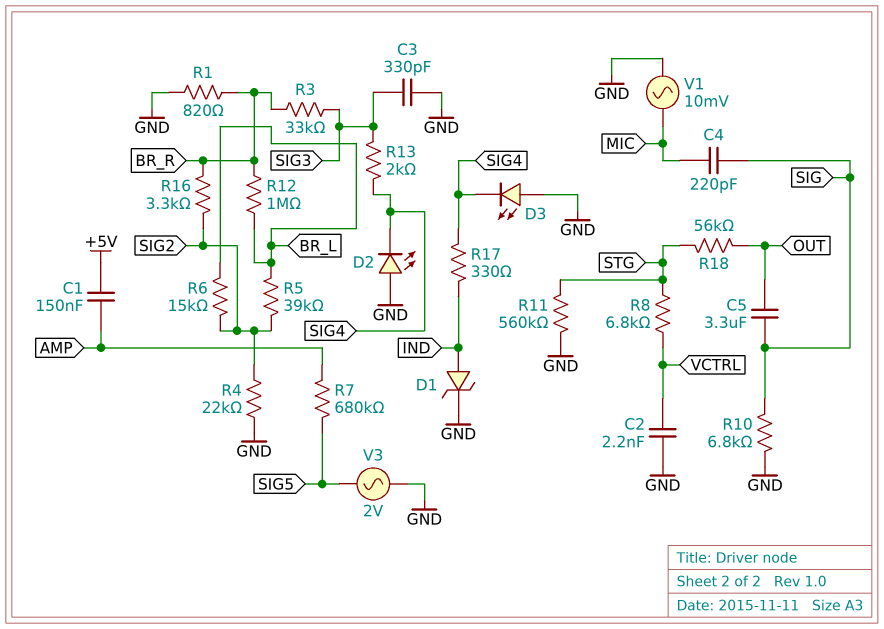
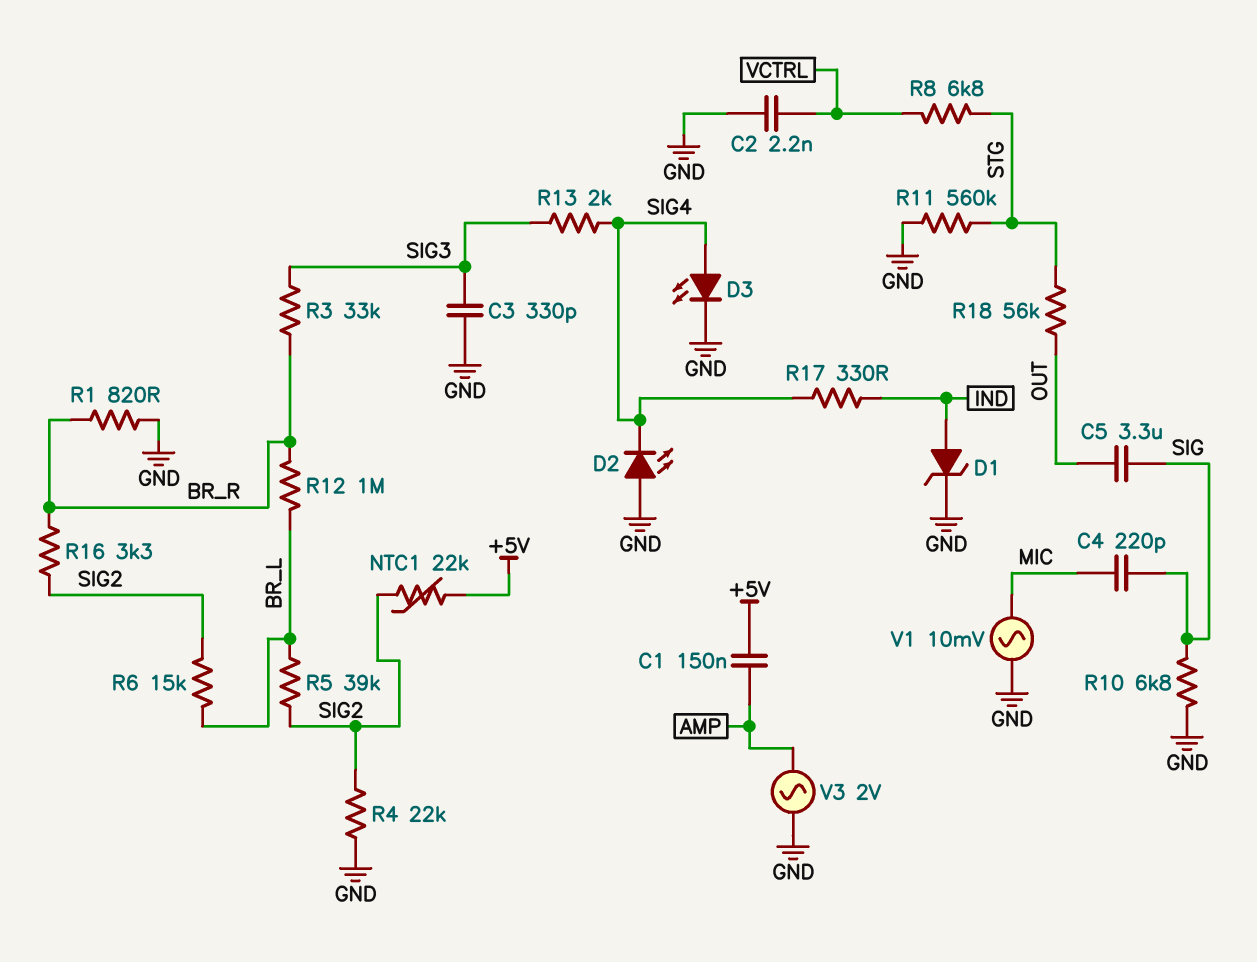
D3: LED (A GND, K SIG4) -> LED (A SIG4, K GND)
NTC1: none -> 22k (+5V, SIG2)
R7: 680k (AMP, SIG5) -> none
V3: AC 2V (GND, SIG5) -> AC 2V (AMP, GND)

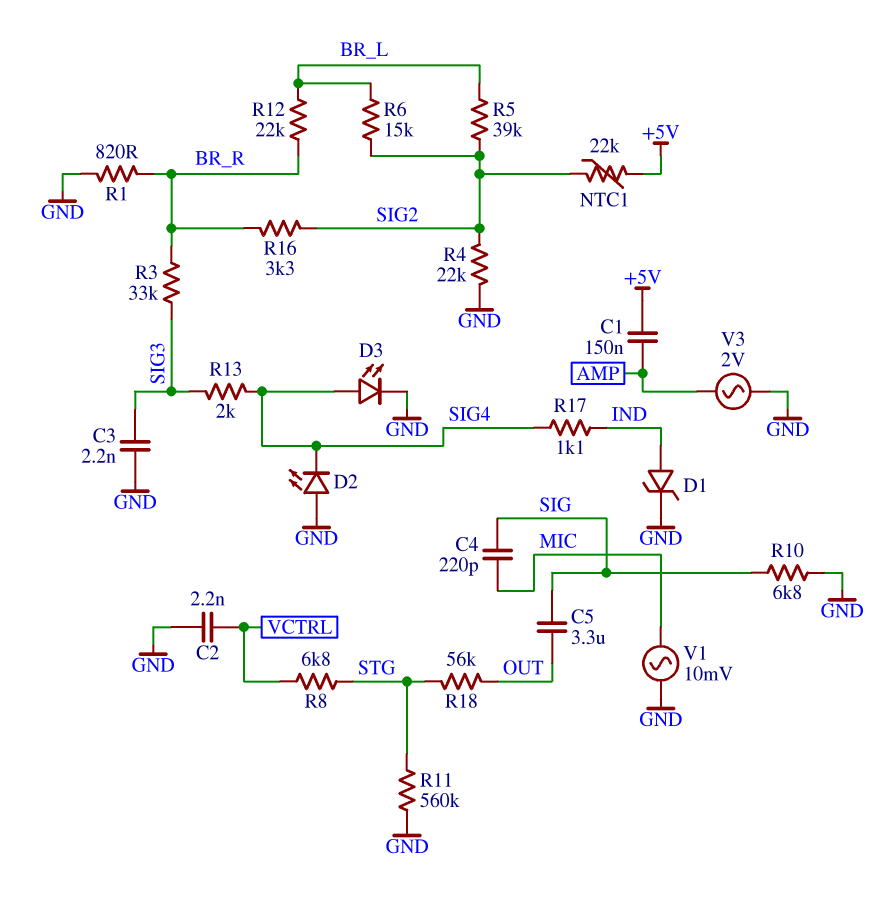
C3: 330pF (GND, SIG3) -> 2.2nF (GND, SIG3)
R12: 1M (BR_L, BR_R) -> 22k (BR_L, BR_R)
R17: 330 (IND, SIG4) -> 1.1k (IND, SIG4)

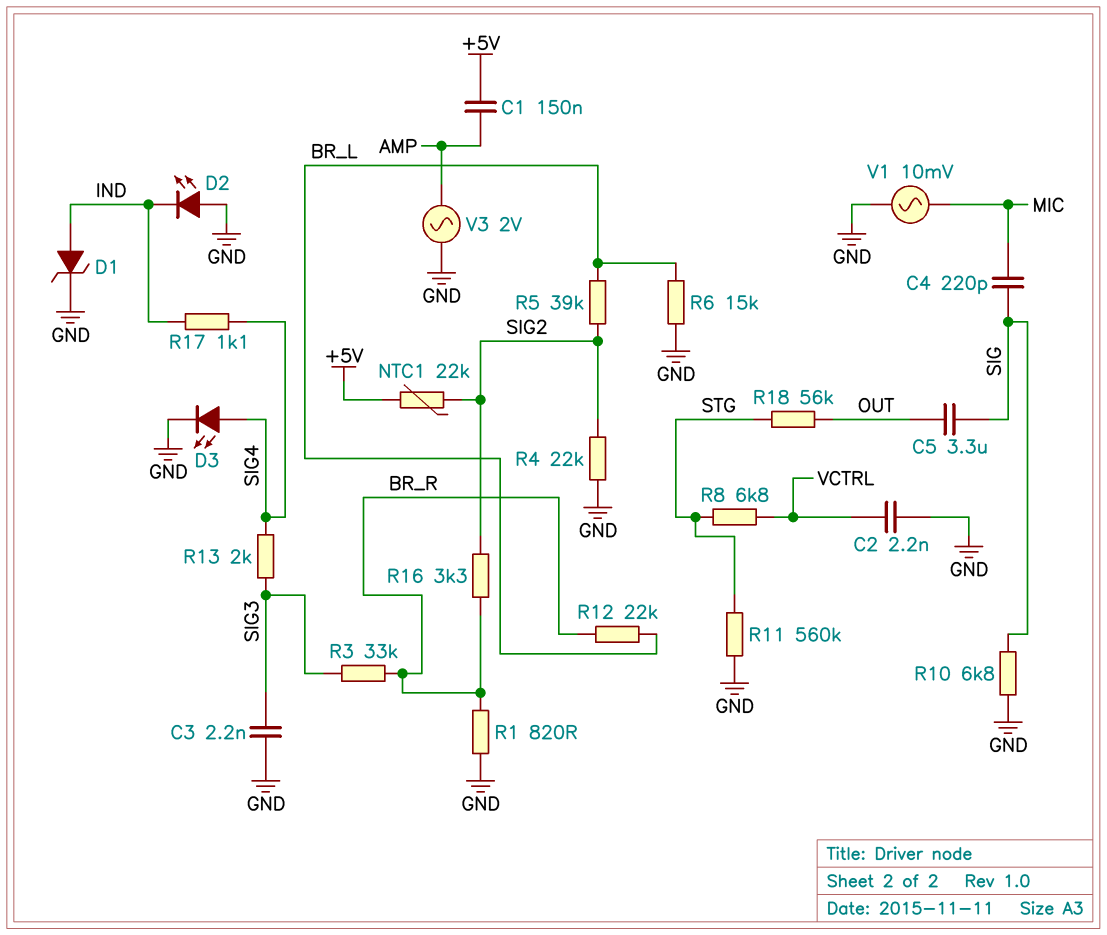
D2: LED (A GND, K SIG4) -> LED (A GND, K IND)
R6: 15k (BR_L, SIG2) -> 15k (BR_L, GND)

